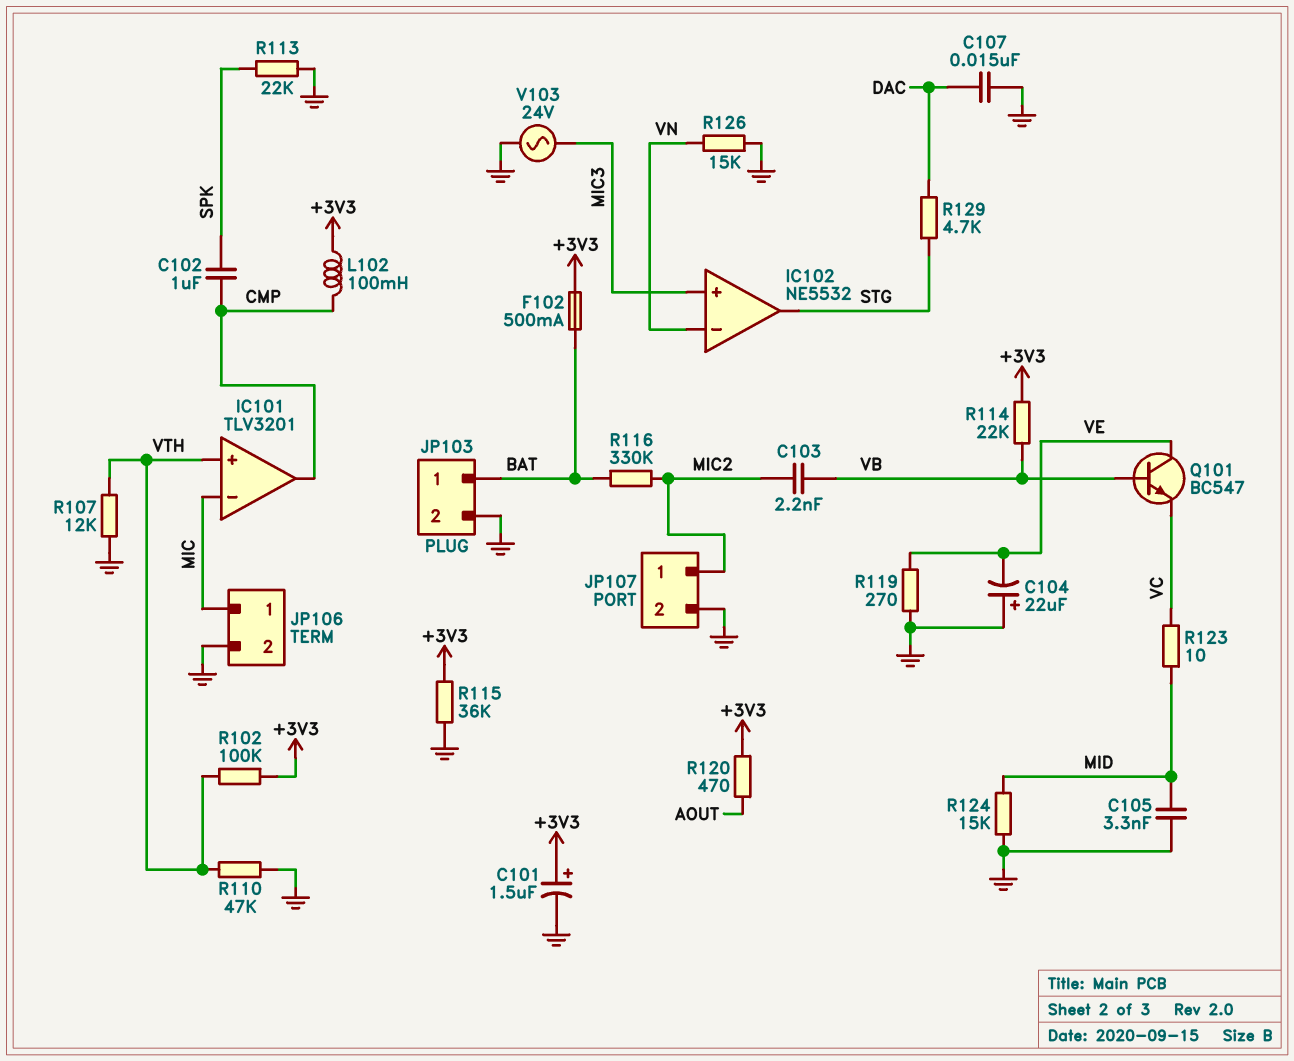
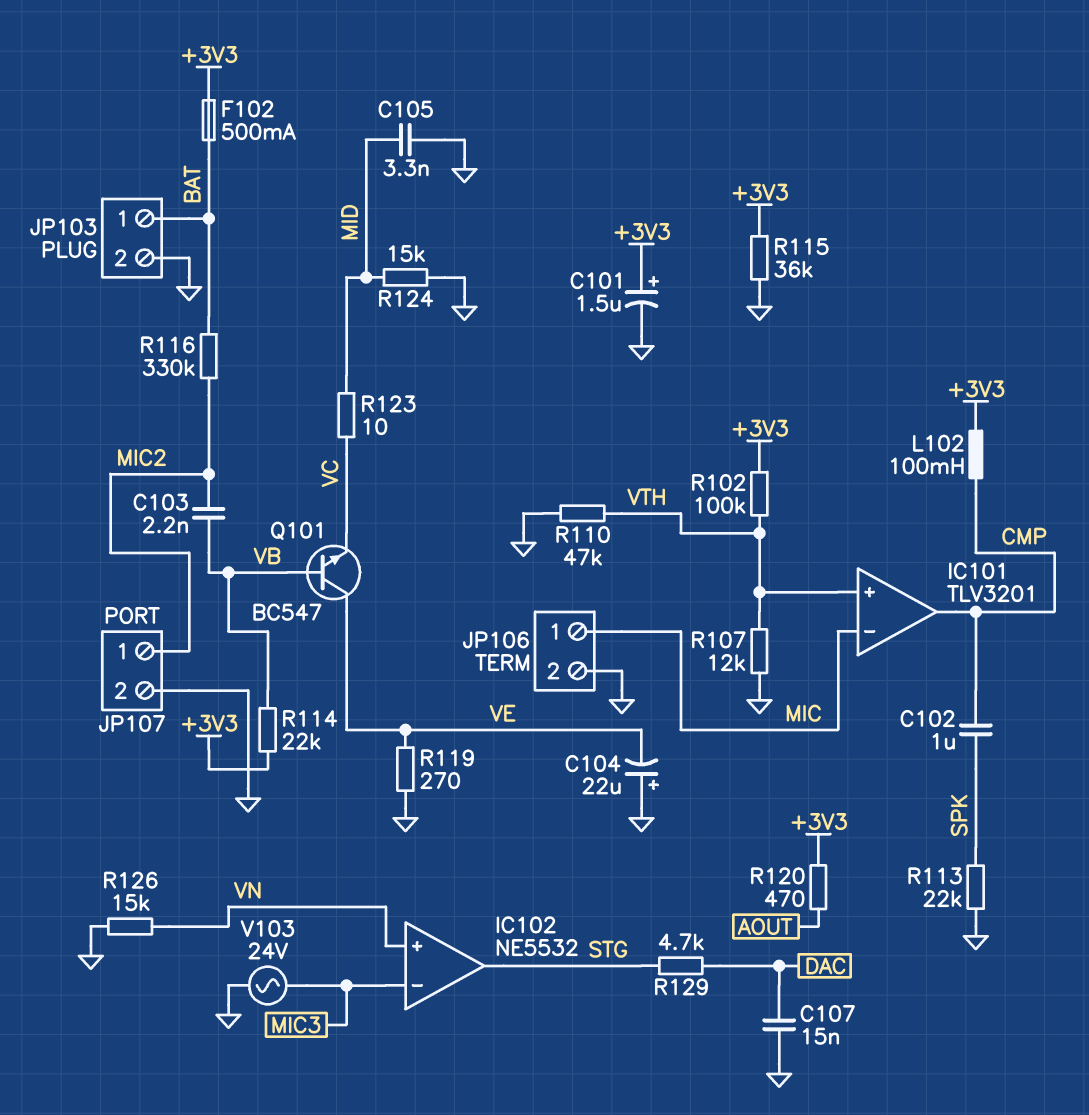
IC102 pin in+: MIC3 -> VN
IC102 pin in-: VN -> MIC3

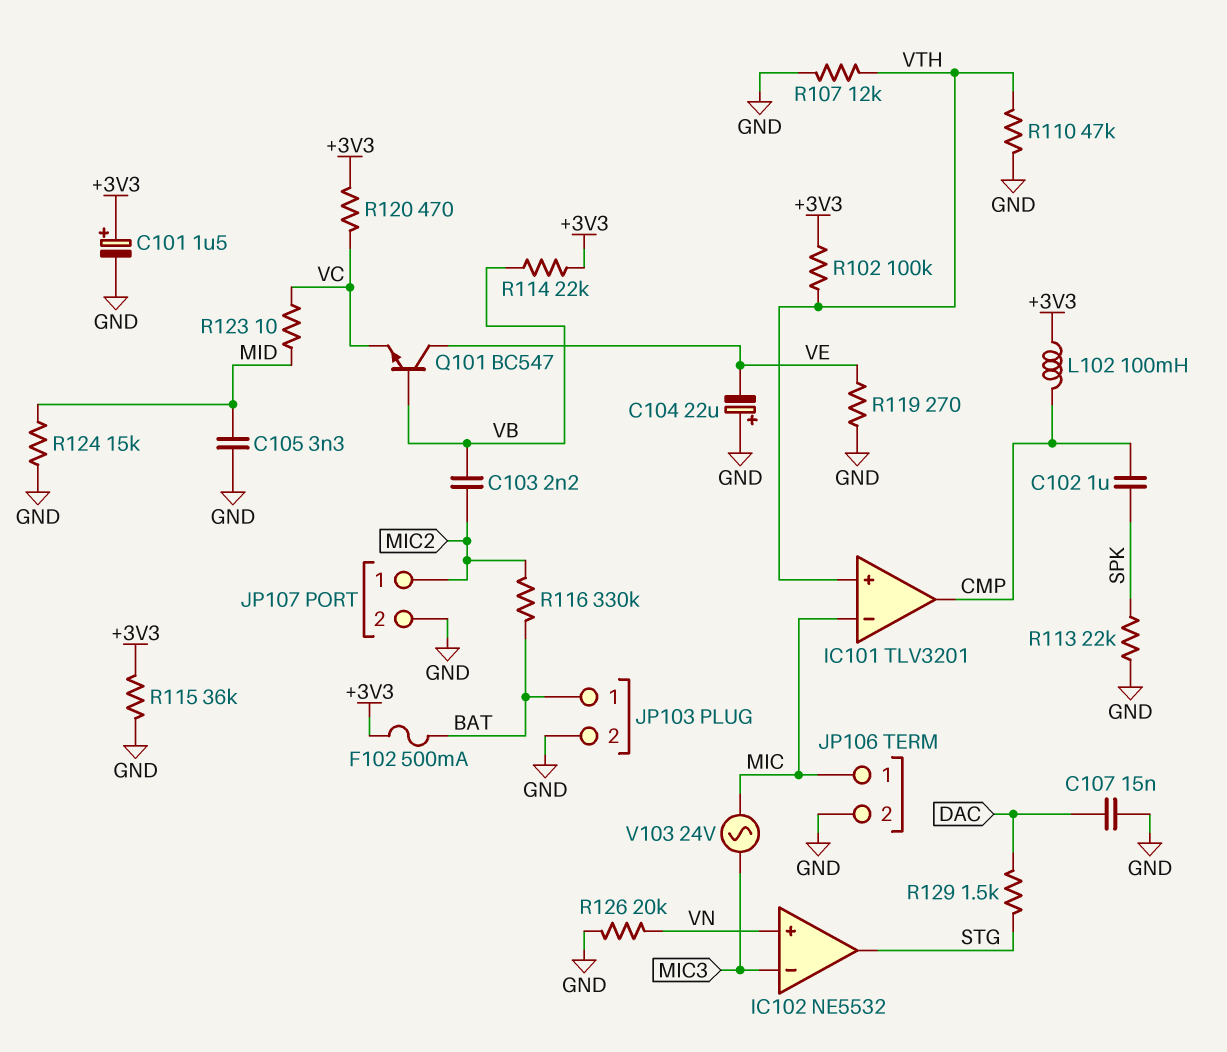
R120: 470 (+3V3, AOUT) -> 470 (+3V3, VC)
R126: 15k (GND, VN) -> 20k (GND, VN)
R129: 4.7k (DAC, STG) -> 1.5k (DAC, STG)
V103: AC 24V (GND, MIC3) -> AC 24V (MIC, MIC3)

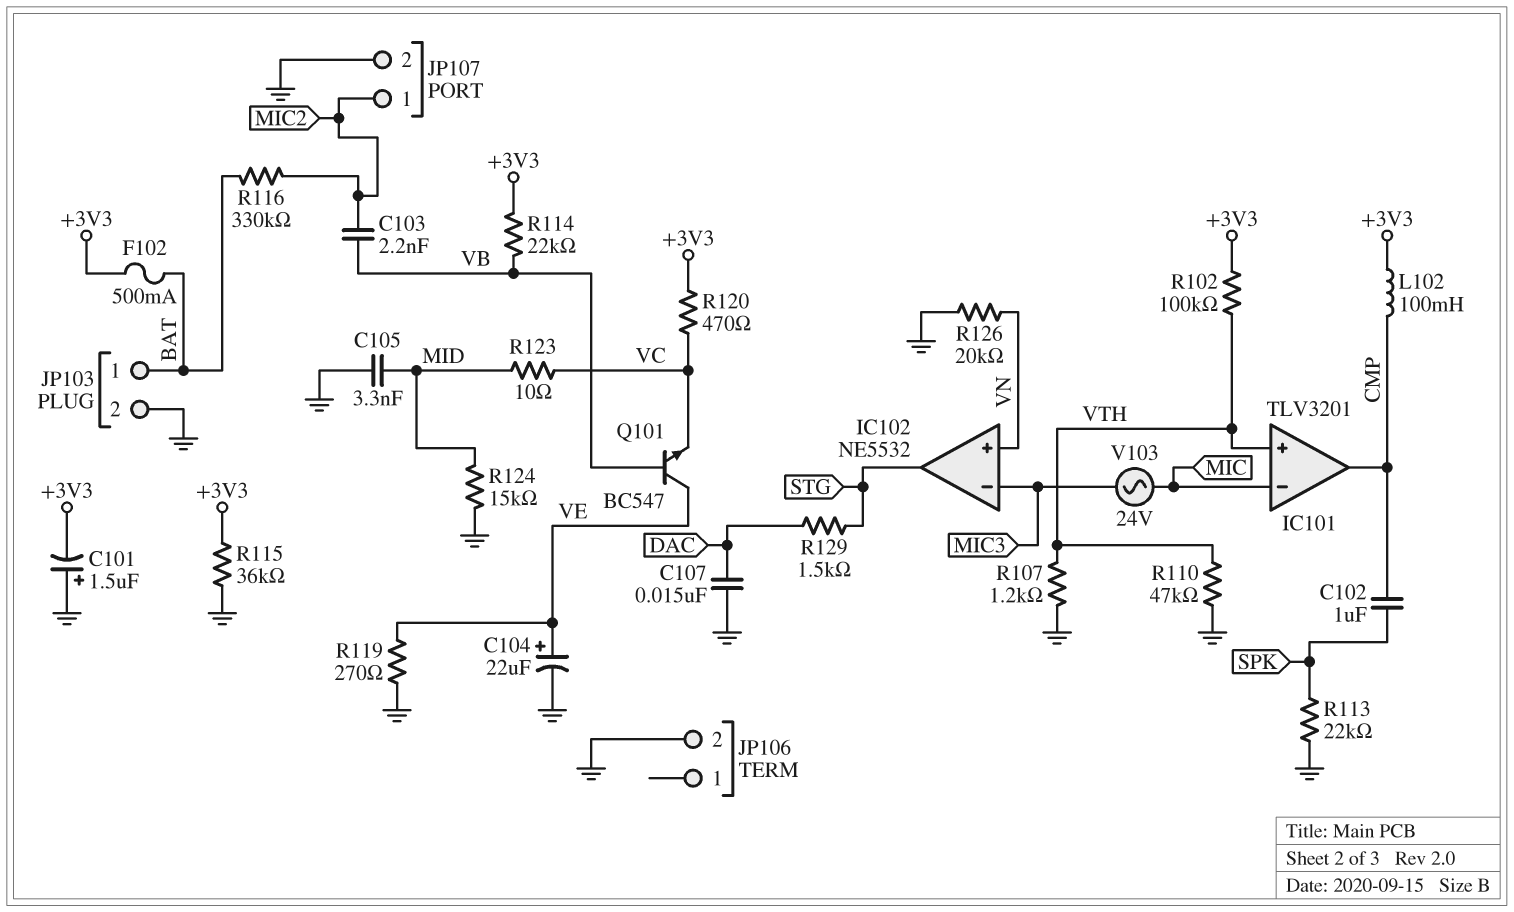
C101: 1.5uF (plus +3V3, minus GND) -> 1.5uF (plus GND, minus +3V3)
C104: 22uF (plus GND, minus VE) -> 22uF (plus VE, minus GND)
JP106 pin 1: MIC -> none
R107: 12k (GND, VTH) -> 1.2k (GND, VTH)

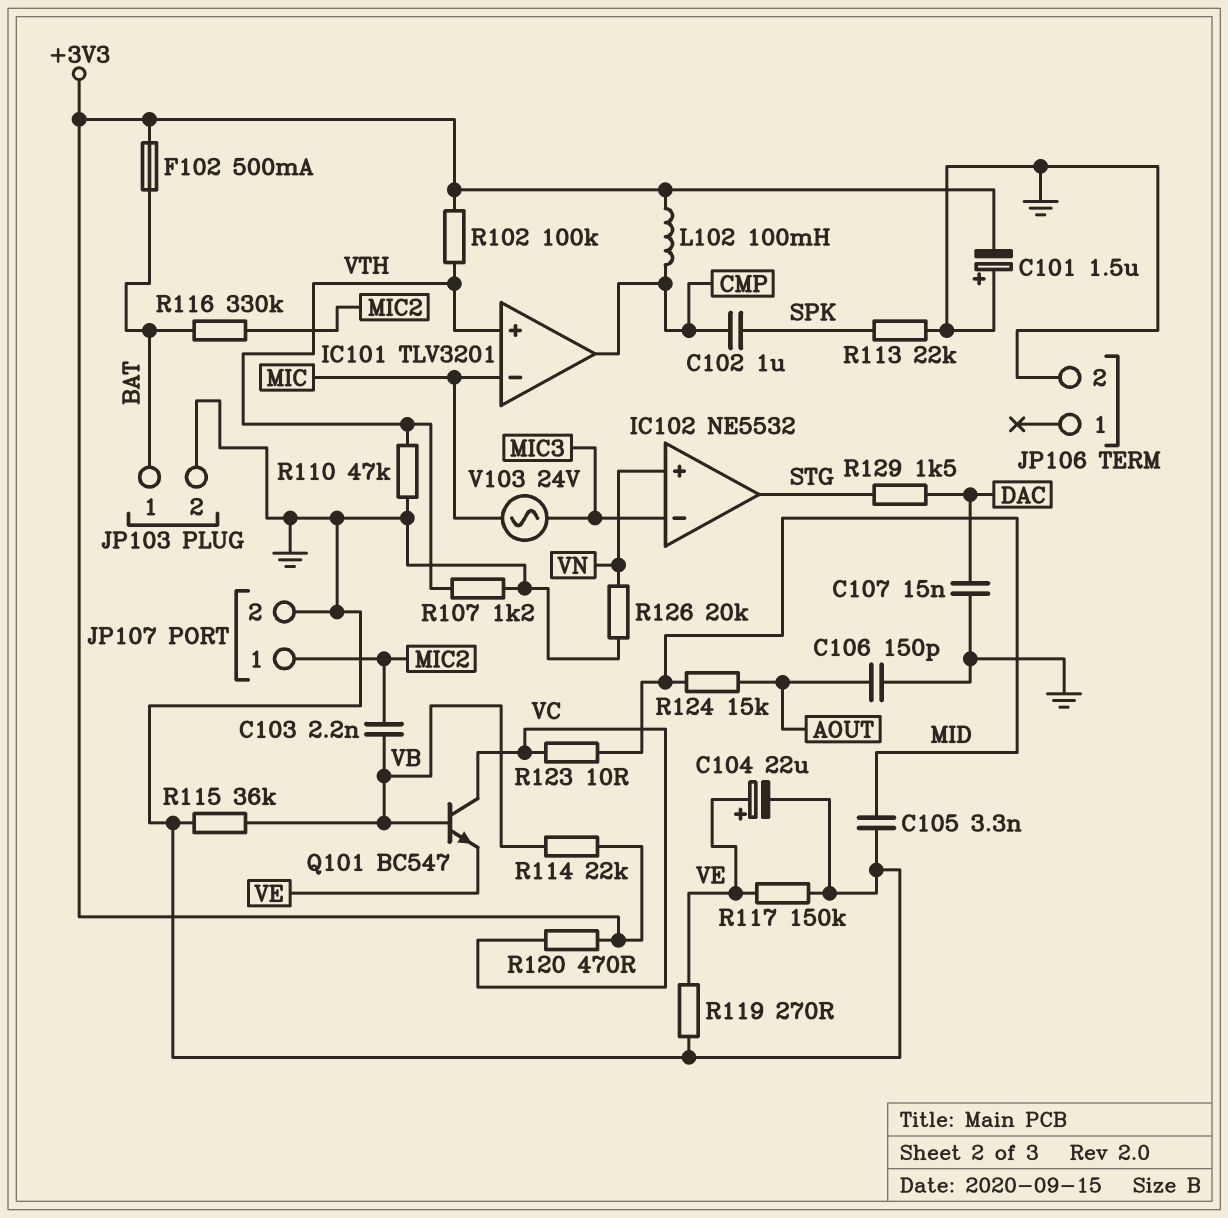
C106: none -> 150pF (AOUT, GND)
Q101: NPN BC547 (B VB, C VE, E VC) -> NPN BC547 (B VB, C VC, E VE)
R115: 36k (+3V3, GND) -> 36k (GND, VB)
R117: none -> 150k (GND, VE)
R124: 15k (GND, MID) -> 15k (AOUT, MID)

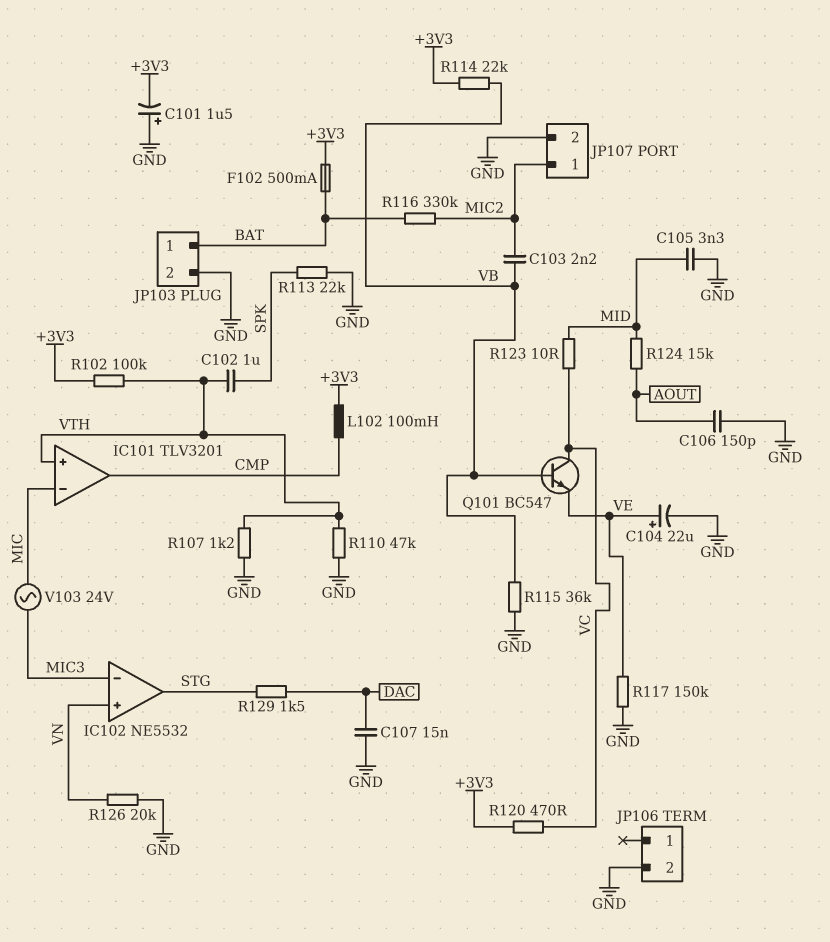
C102: 1uF (CMP, SPK) -> 1uF (SPK, VTH)
R119: 270 (GND, VE) -> none

